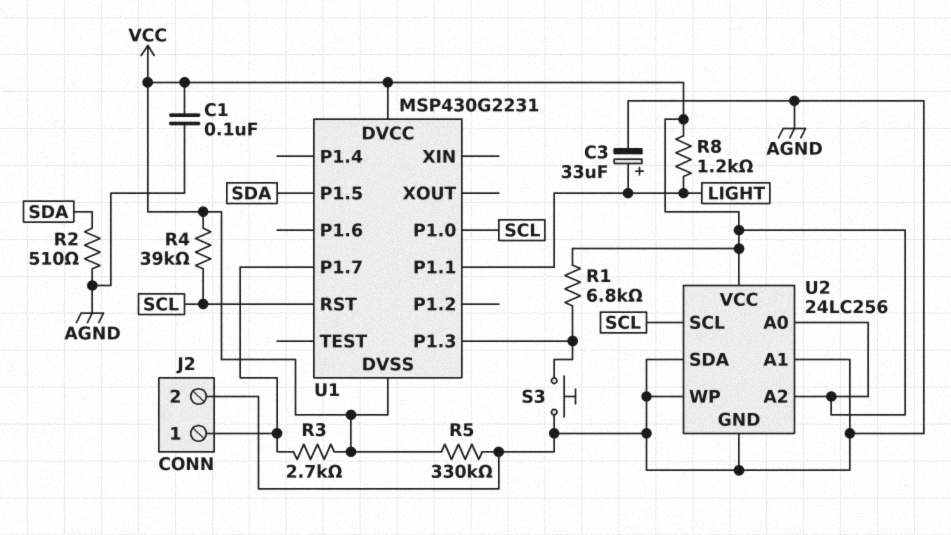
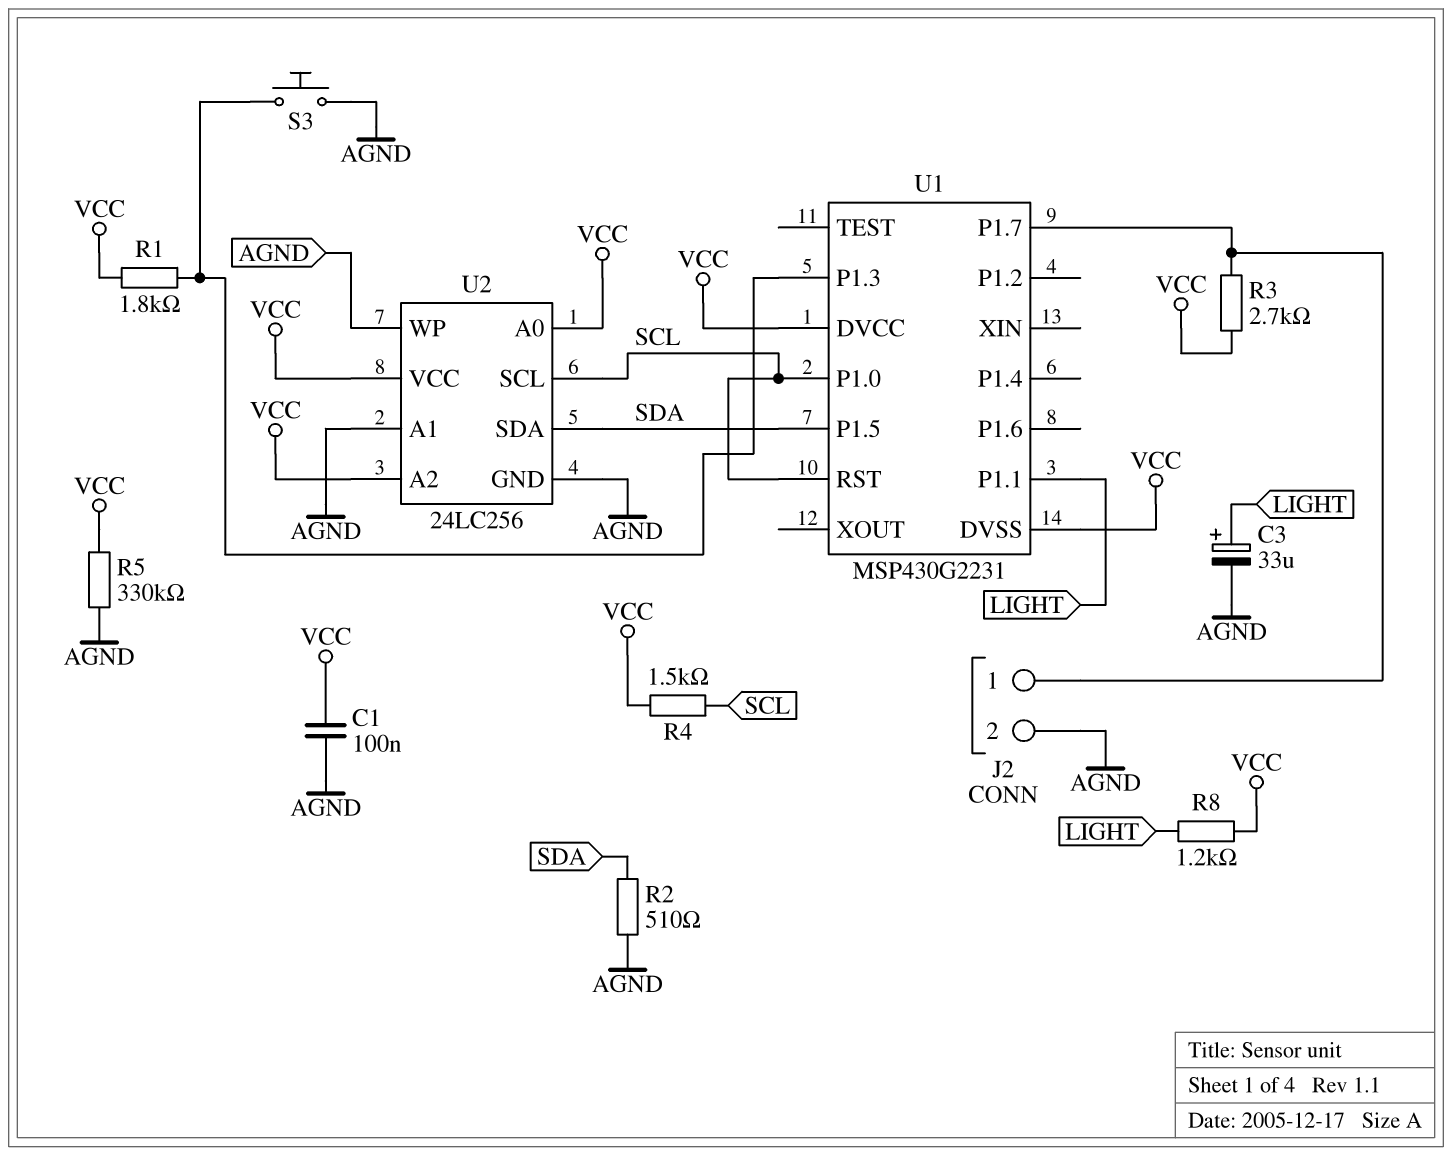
R1: 6.8k (U1/P1.3, VCC) -> 1.8k (U1/P1.3, VCC)
R4: 39k (SCL, VCC) -> 1.5k (SCL, VCC)
U2 pin SDA: AGND -> SDA

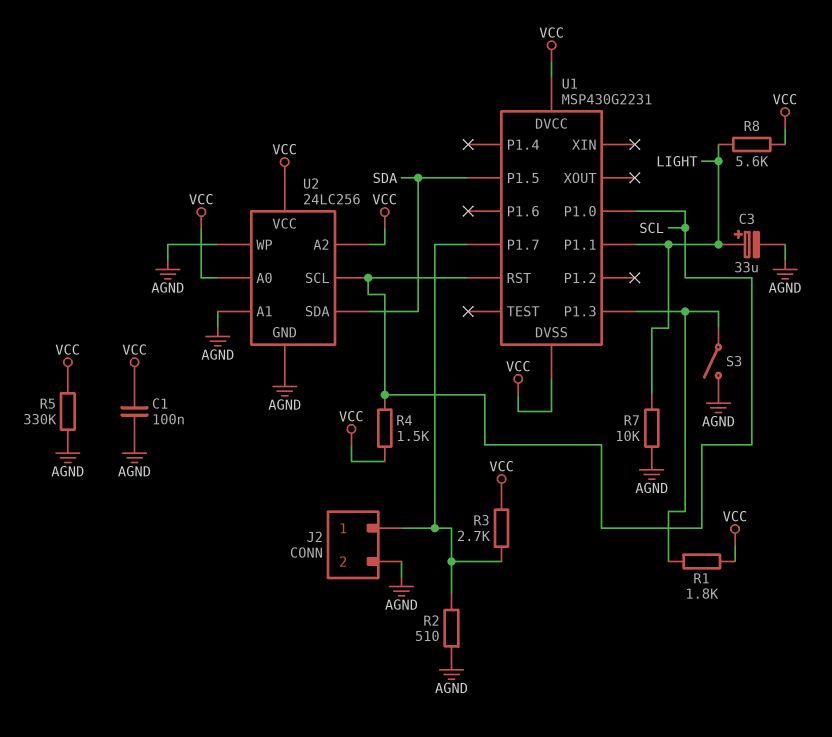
R2: 510 (AGND, SDA) -> 510 (AGND, J2/1)
R7: none -> 10k (AGND, LIGHT)
R8: 1.2k (LIGHT, VCC) -> 5.6k (LIGHT, VCC)
S3: button (AGND, U1/P1.3) -> switch (AGND, U1/P1.3)

